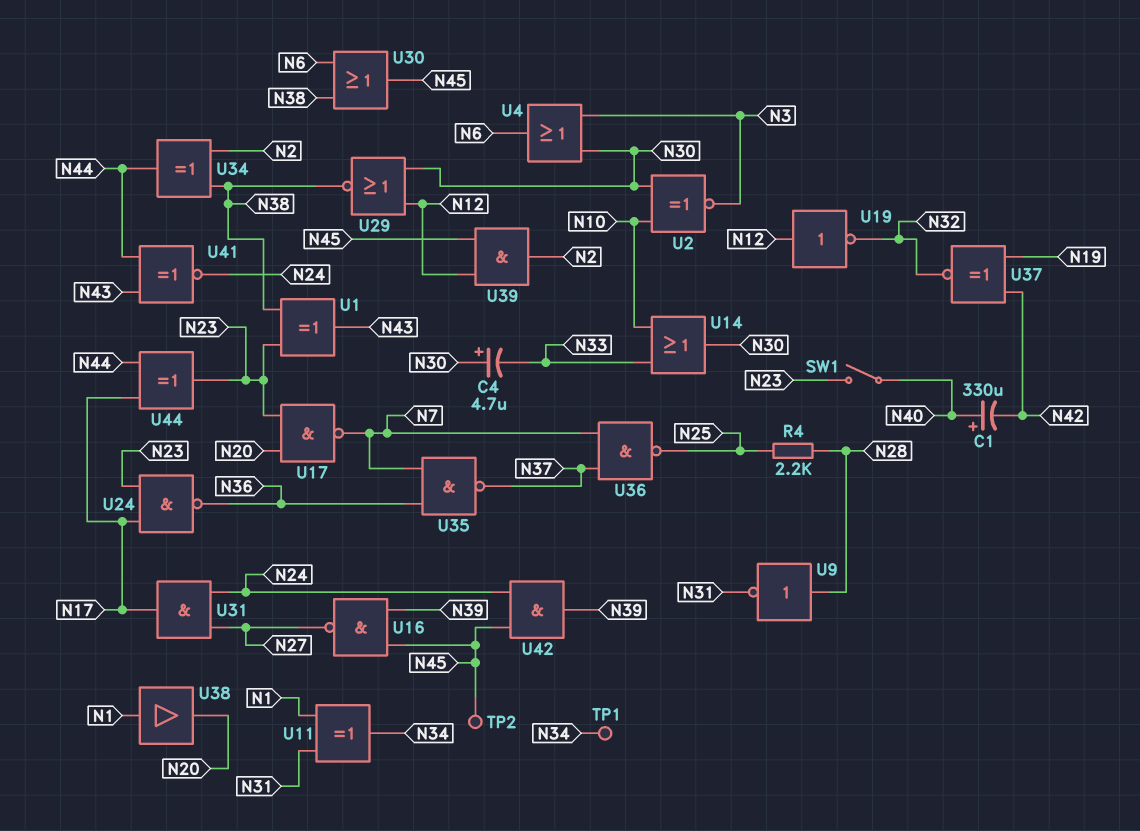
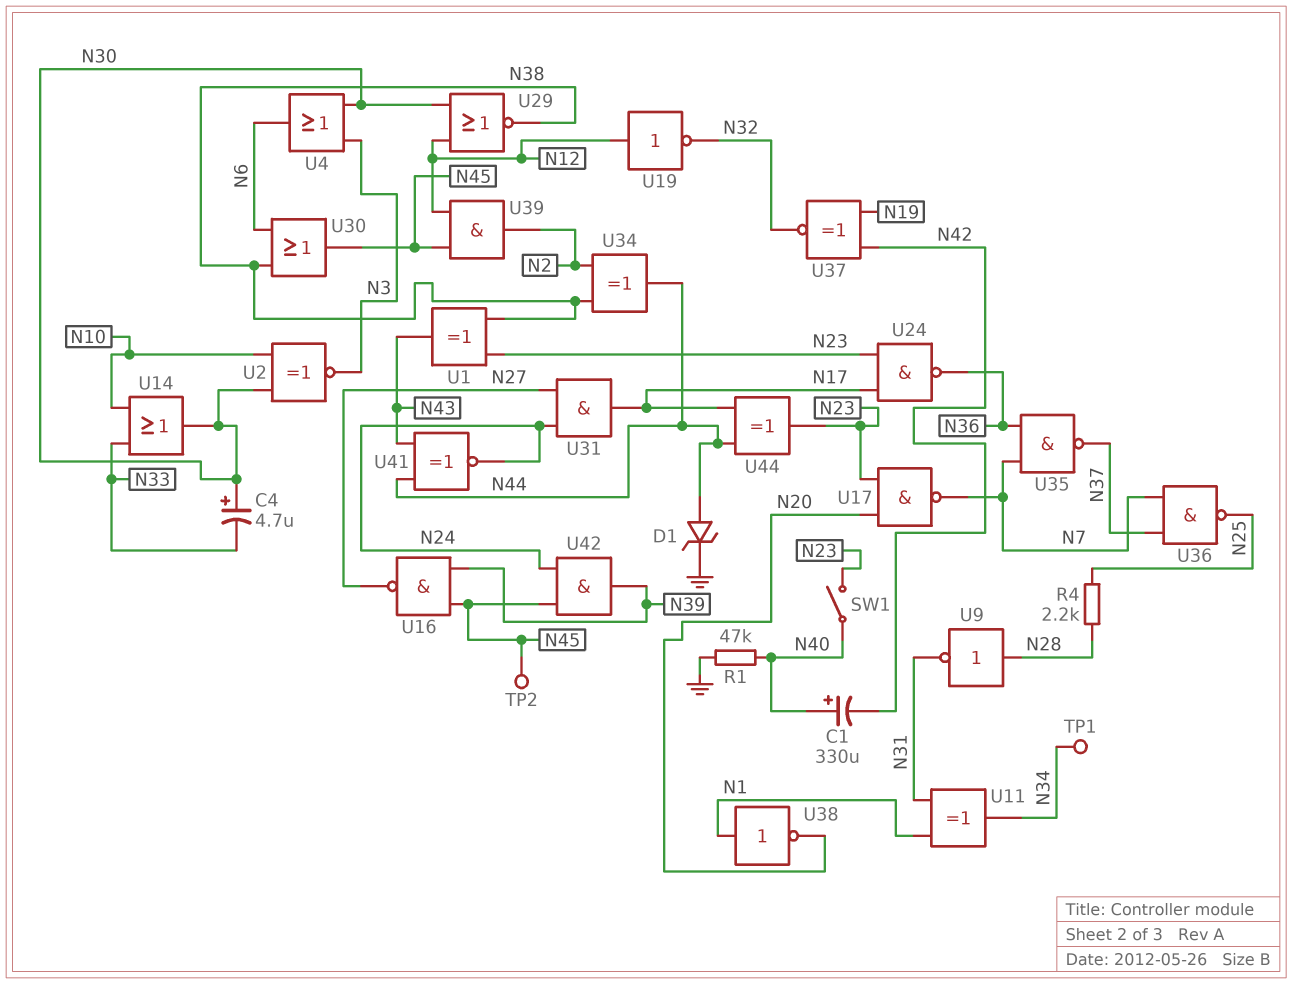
D1: none -> zener (A N44, K GND)
R1: none -> 47k (GND, N40)
U38: buffer (in N1, out N20) -> NOT (in N1, out N20)

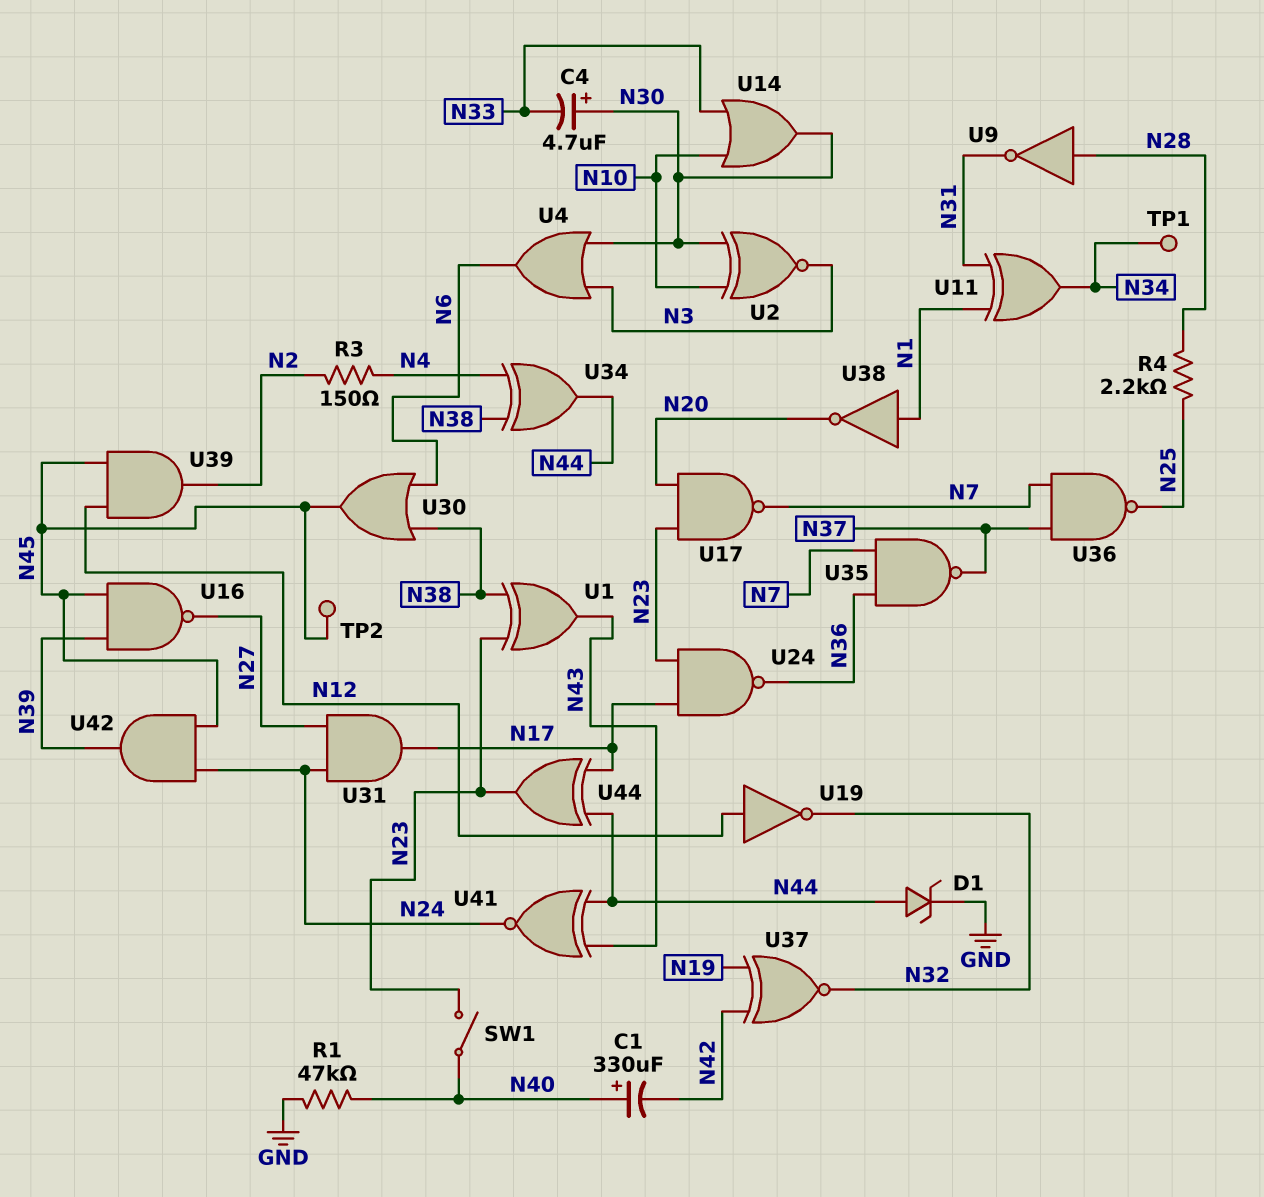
R3: none -> 150 (N2, N4)
U29: NOR (in N12, in N30, out N38) -> none
U34: XOR (in N2, in N38, out N44) -> XOR (in N4, in N38, out N44)

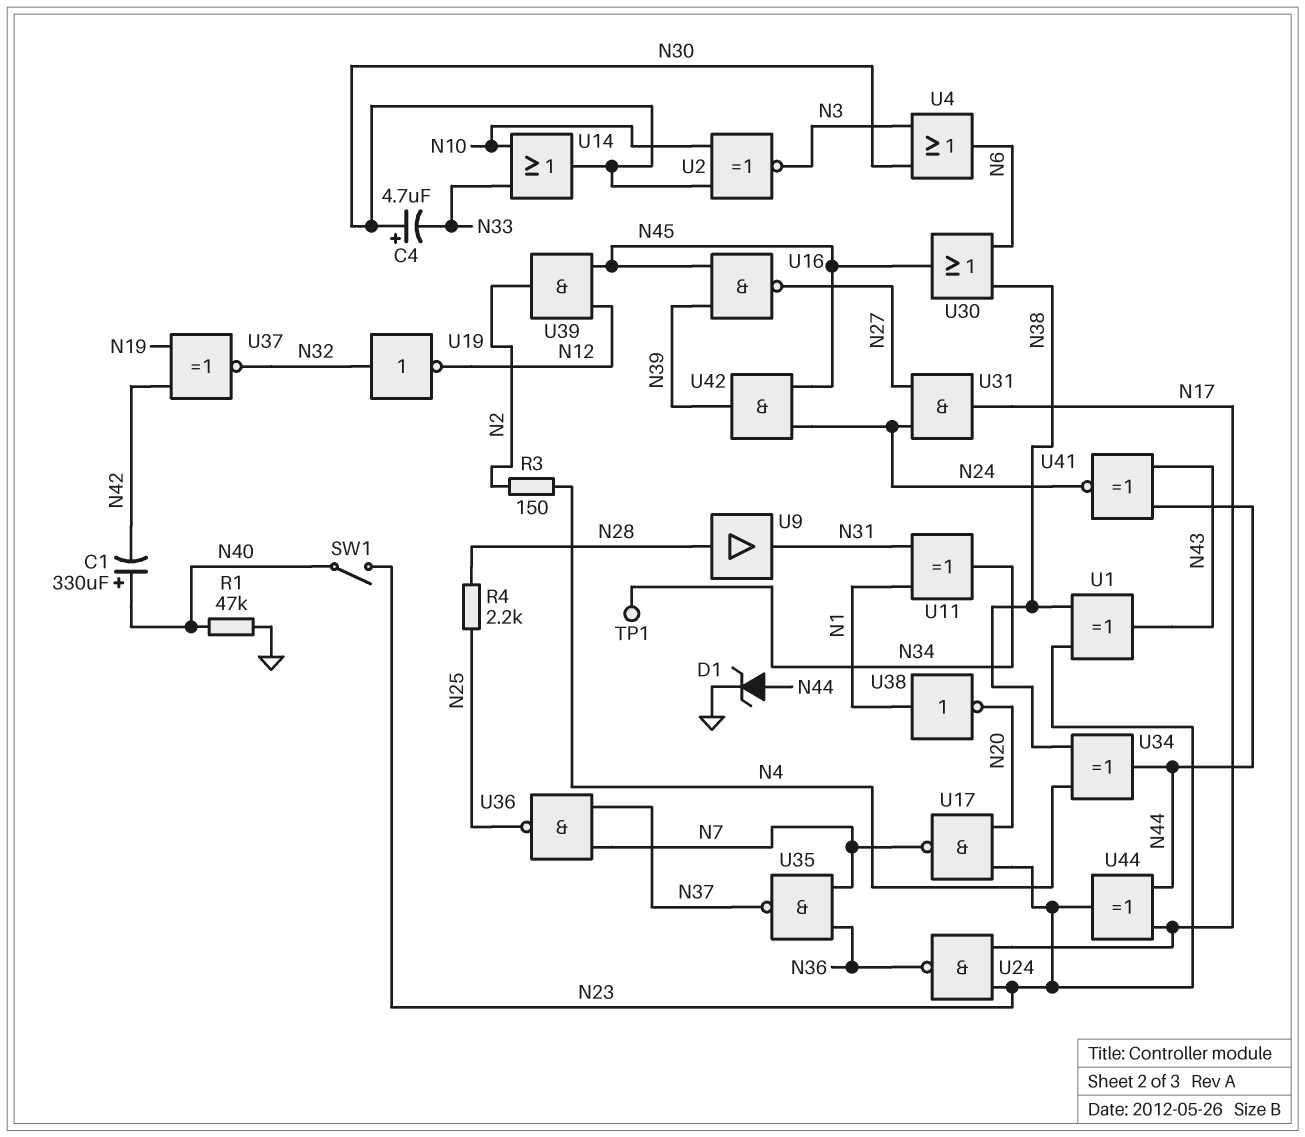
TP2: test point (N45) -> none
U9: NOT (in N28, out N31) -> buffer (in N28, out N31)
U19: NOT (in N12, out N32) -> NOT (in N32, out N12)

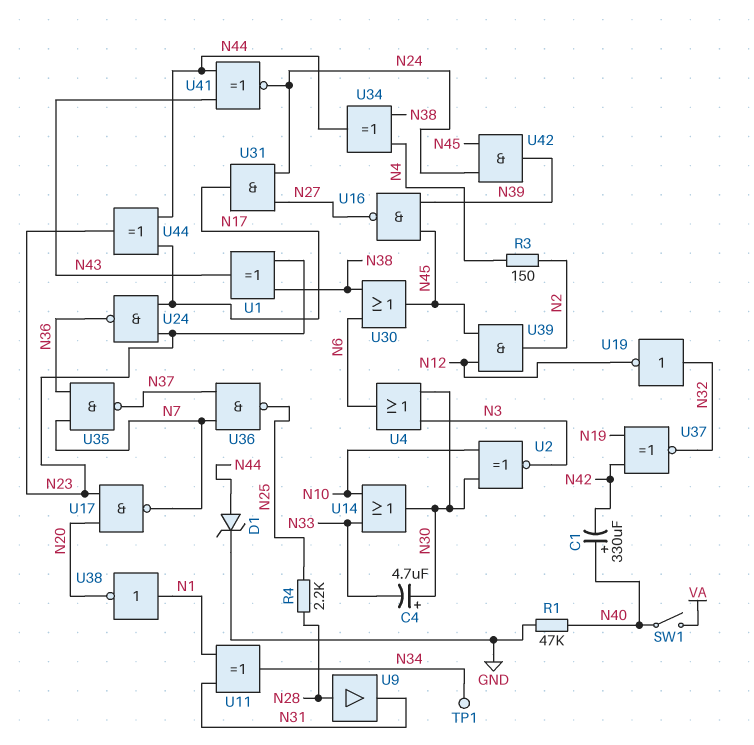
SW1: switch (N23, N40) -> switch (N40, VA)

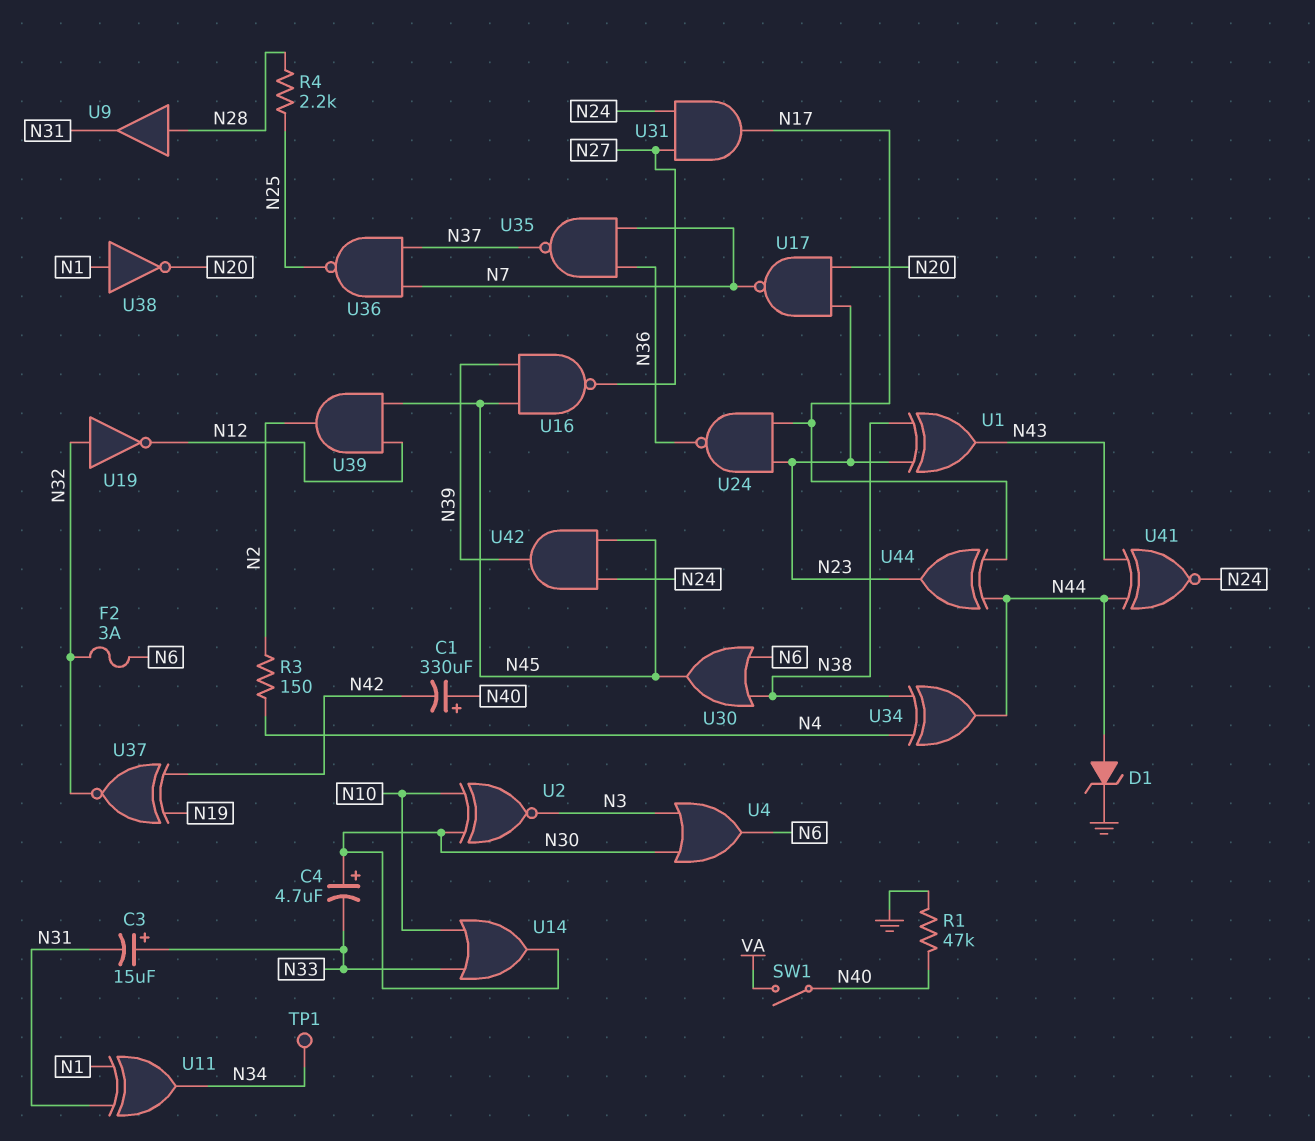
C3: none -> 15uF (plus N33, minus N31)
F2: none -> 3A (N6, N32)

